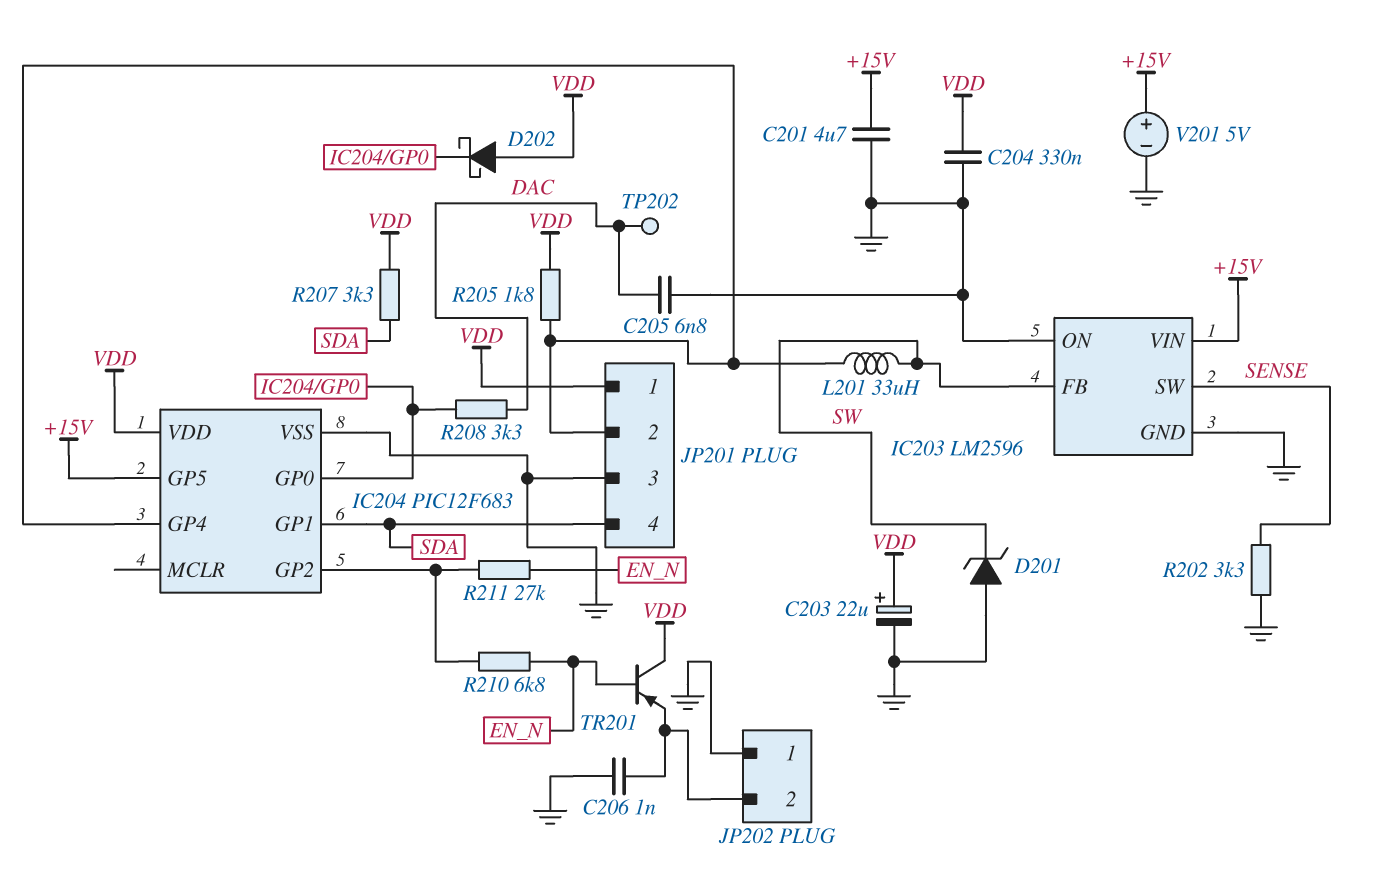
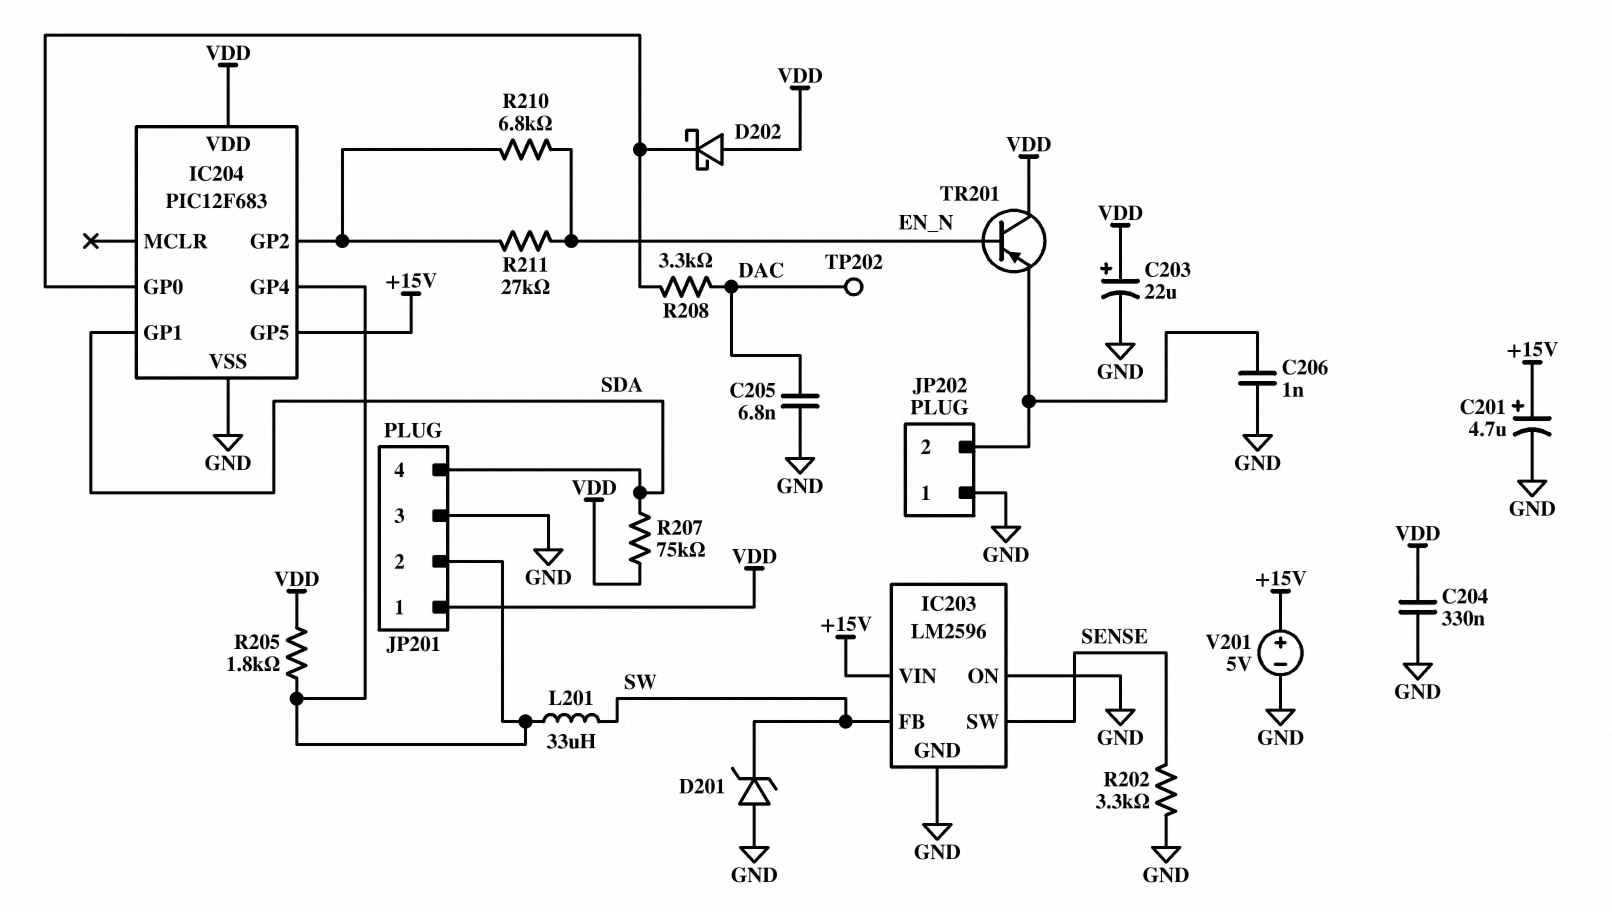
C201: 4.7uF (+15V, GND) -> 4.7uF (plus +15V, minus GND)
R207: 3.3k (SDA, VDD) -> 75k (SDA, VDD)

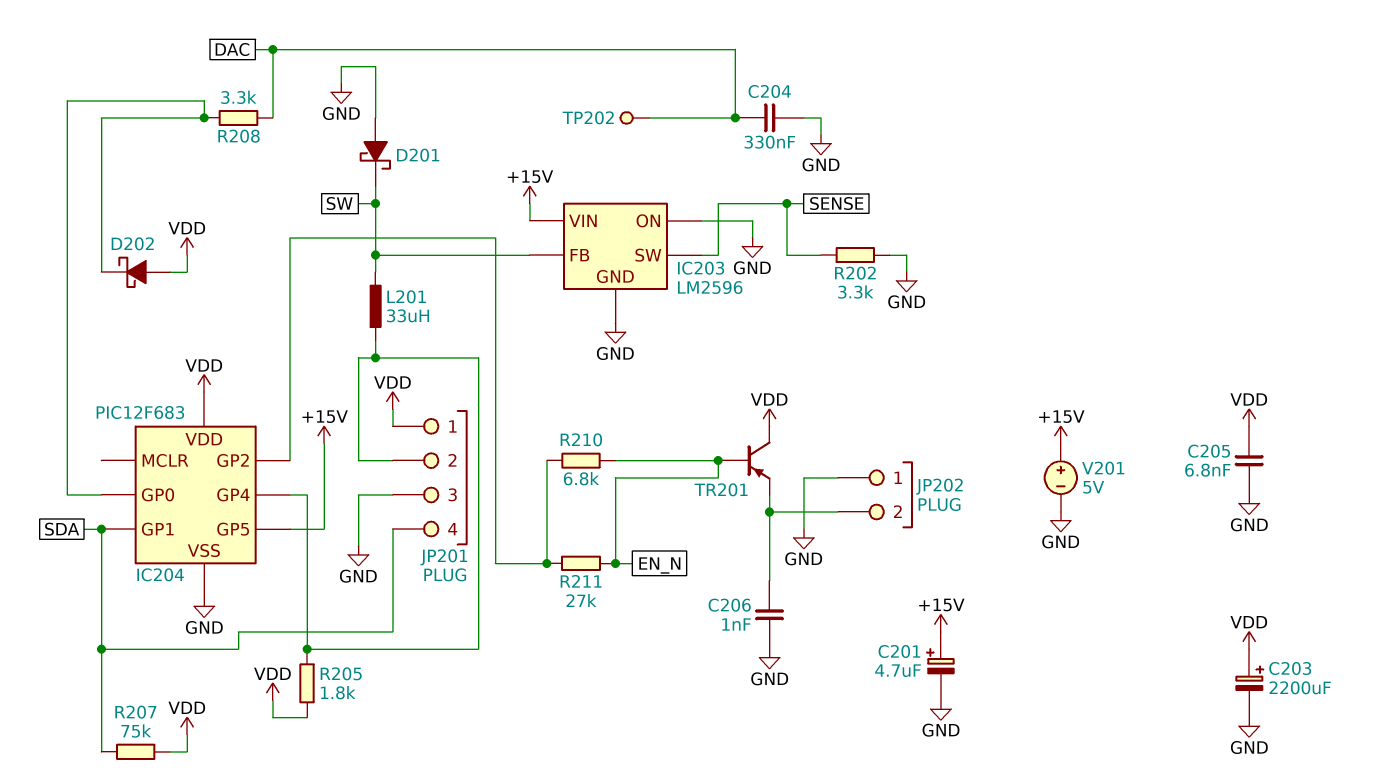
C203: 22uF (plus VDD, minus GND) -> 2200uF (plus VDD, minus GND)
C204: 330nF (GND, VDD) -> 330nF (DAC, GND)
C205: 6.8nF (DAC, GND) -> 6.8nF (GND, VDD)
D201: zener (A GND, K SW) -> schottky (A GND, K SW)

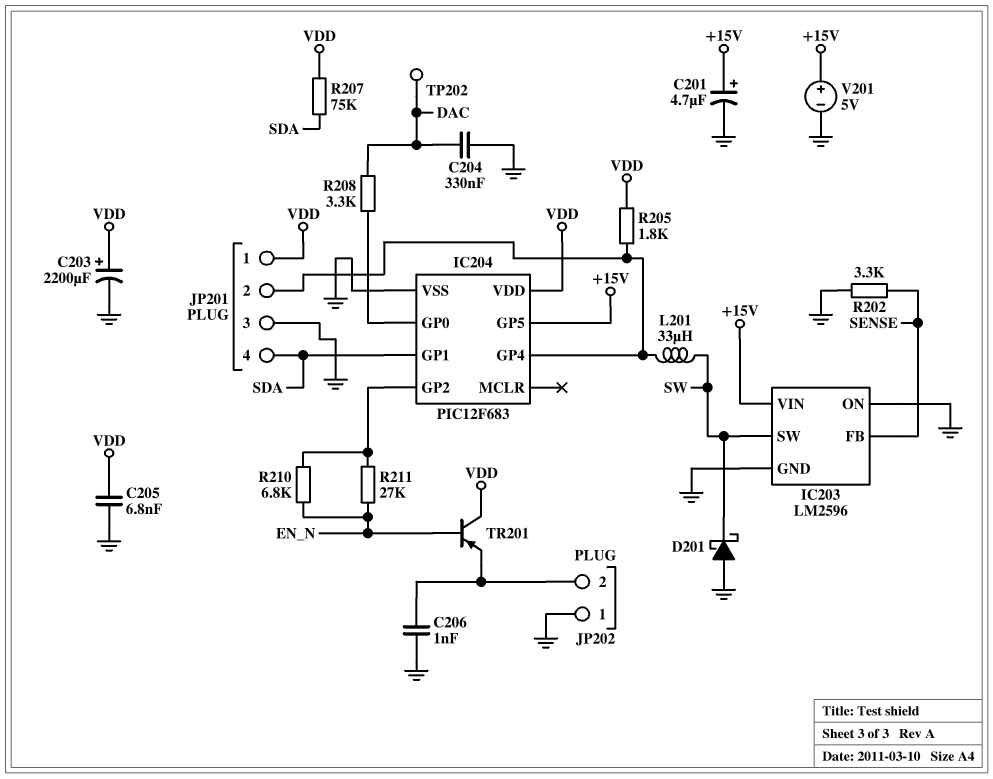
D202: schottky (A VDD, K IC204/GP0) -> none
IC203 pin FB: SW -> SENSE
IC203 pin SW: SENSE -> SW

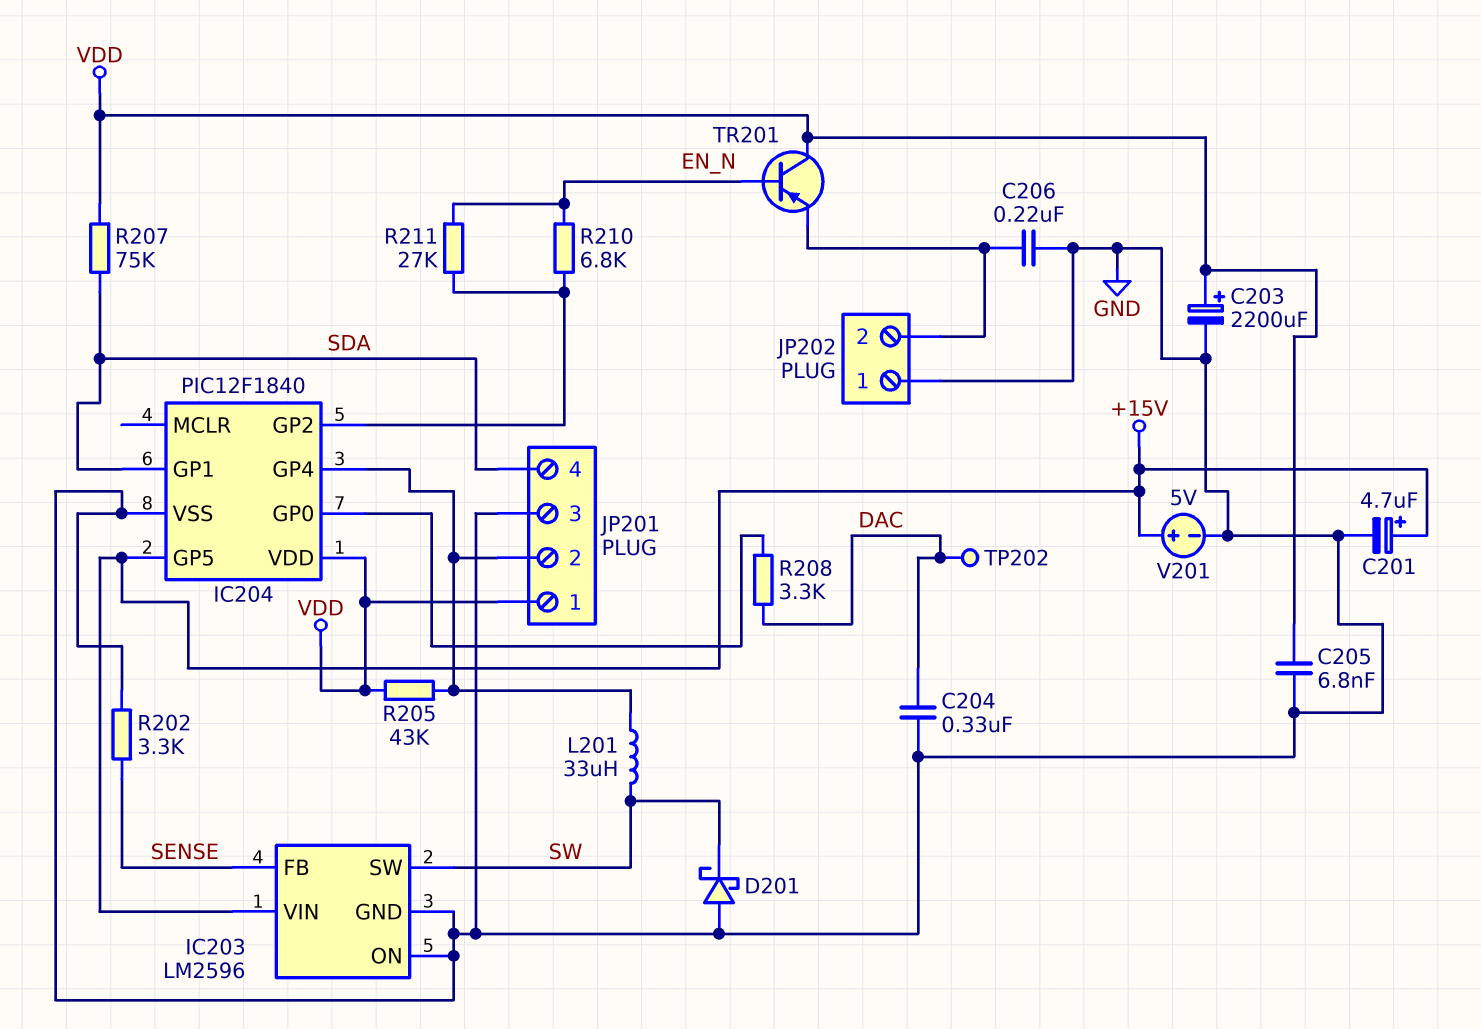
C206: 1nF (GND, JP202/2) -> 220nF (GND, JP202/2)
IC204: PIC12F683 -> PIC12F1840
R205: 1.8k (IC204/GP4, VDD) -> 43k (IC204/GP4, VDD)

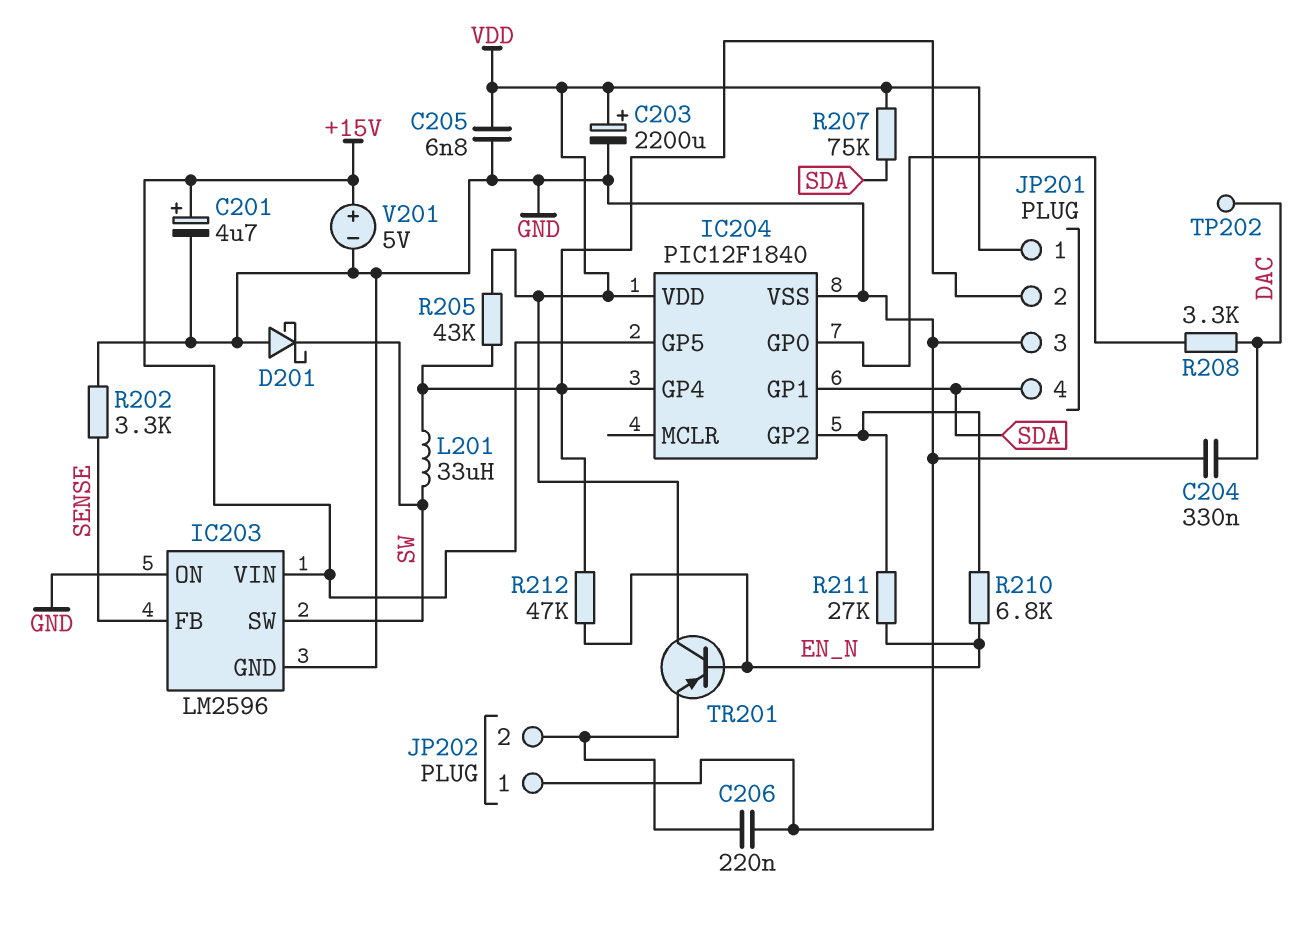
R212: none -> 47k (EN_N, IC204/GP4)

